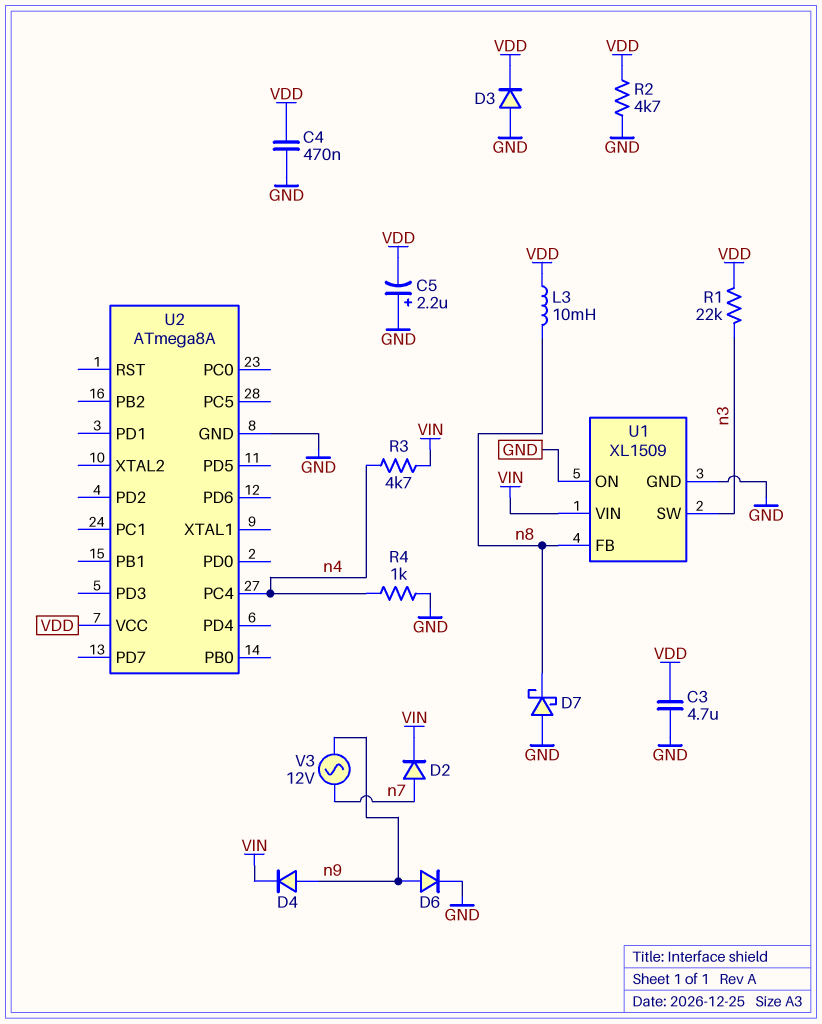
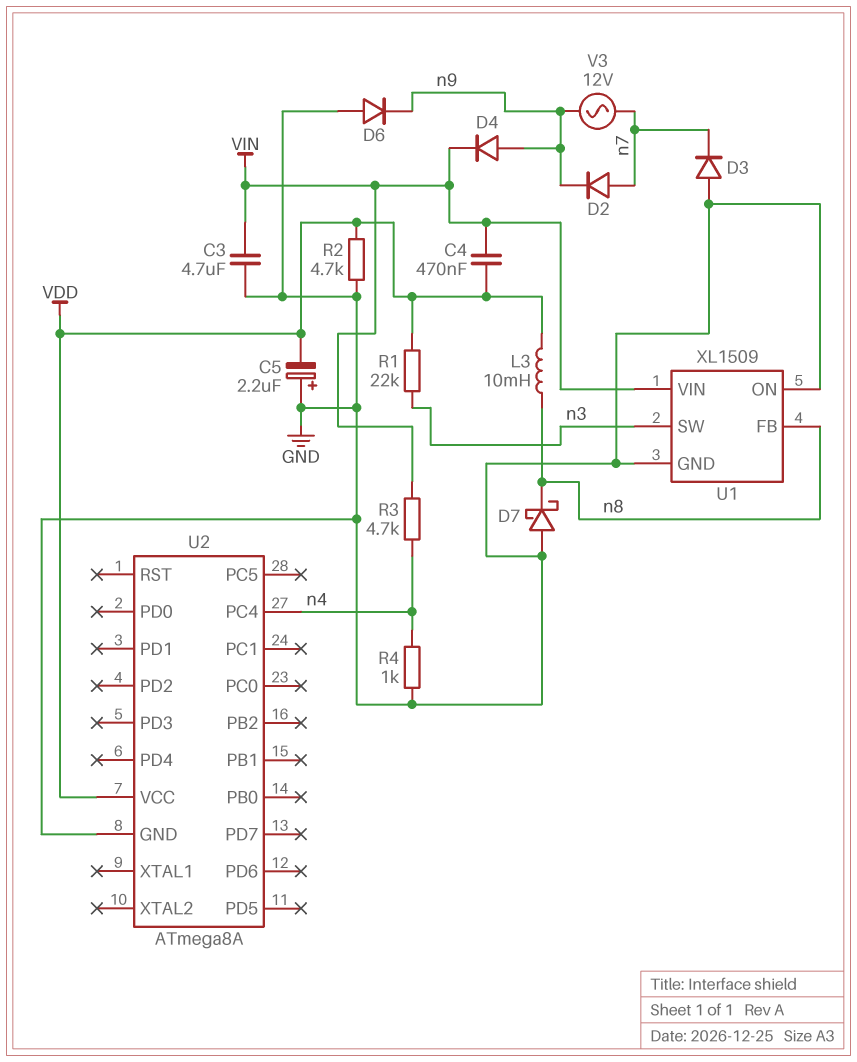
C3: 4.7uF (GND, VDD) -> 4.7uF (GND, VIN)
C4: 470nF (GND, VDD) -> 470nF (VDD, VIN)
D2: diode (A n7, K VIN) -> diode (A n7, K n9)
D3: diode (A GND, K VDD) -> diode (A GND, K n7)
D6: diode (A n9, K GND) -> diode (A GND, K n9)

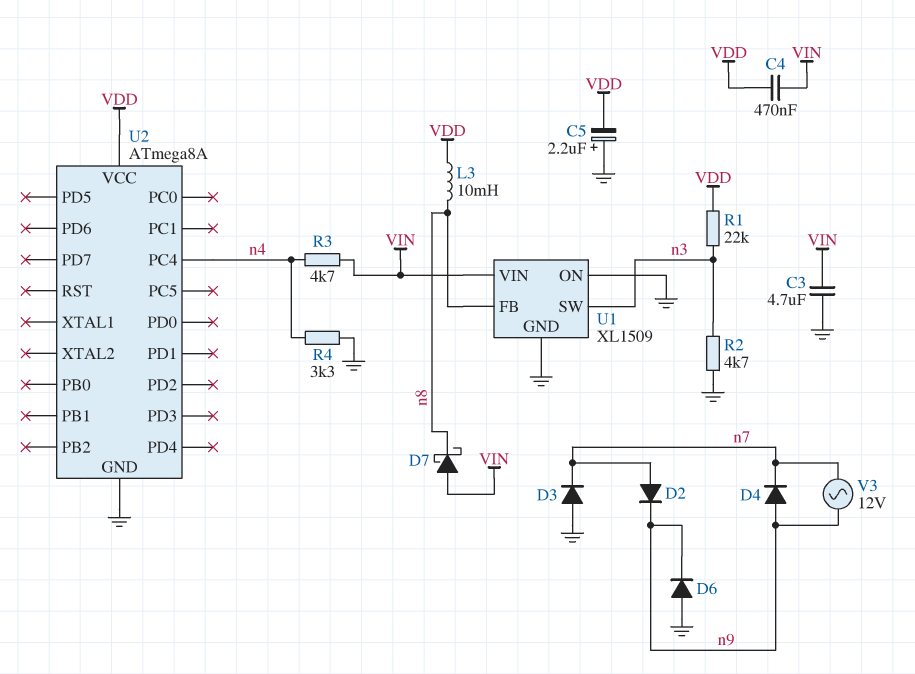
D4: diode (A n9, K VIN) -> diode (A n9, K n7)
D7: schottky (A GND, K n8) -> schottky (A VIN, K n8)
R2: 4.7k (GND, VDD) -> 4.7k (GND, n3)
R4: 1k (GND, n4) -> 3.3k (GND, n4)

